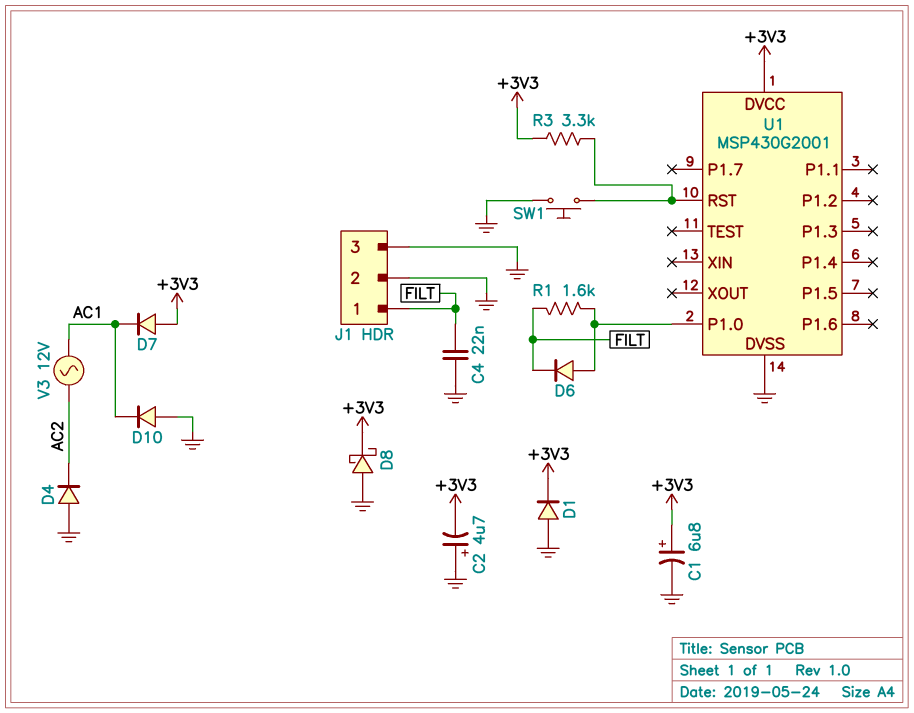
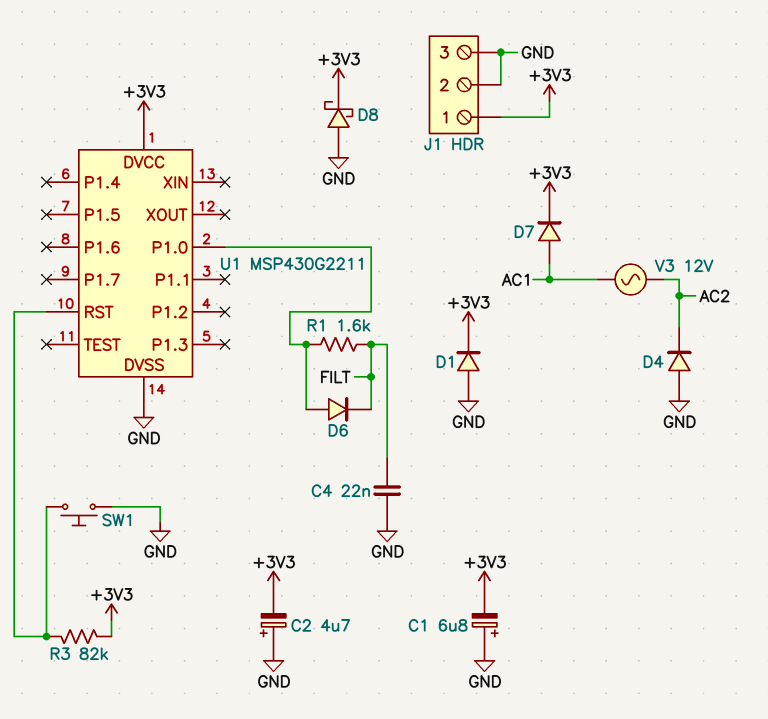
C1: 6.8uF (plus +3V3, minus GND) -> 6.8uF (plus GND, minus +3V3)
D7: diode (A +3V3, K AC1) -> diode (A AC1, K +3V3)
D10: diode (A GND, K AC1) -> none
J1 pin 1: FILT -> +3V3
R3: 3.3k (+3V3, U1/RST) -> 82k (+3V3, U1/RST)
U1: MSP430G2001 -> MSP430G2211

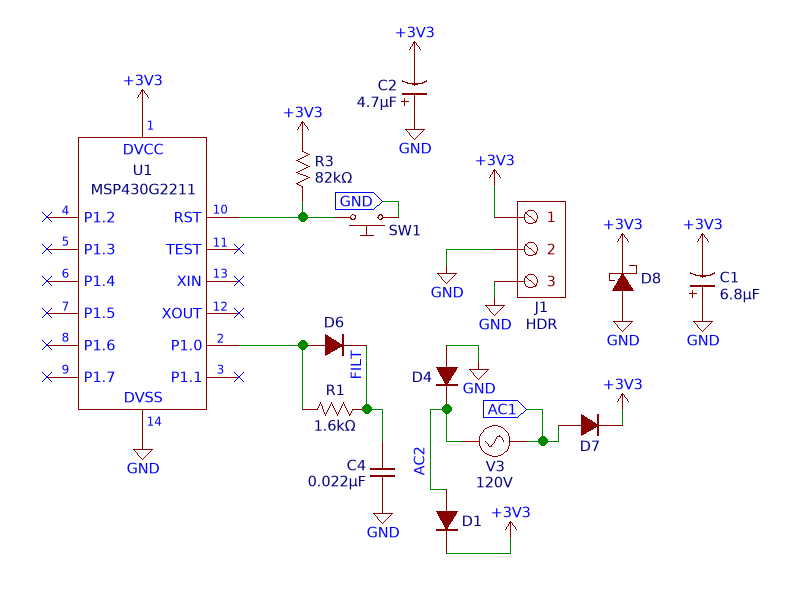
D1: diode (A GND, K +3V3) -> diode (A AC2, K +3V3)
V3: AC 12V (AC1, AC2) -> AC 120V (AC1, AC2)

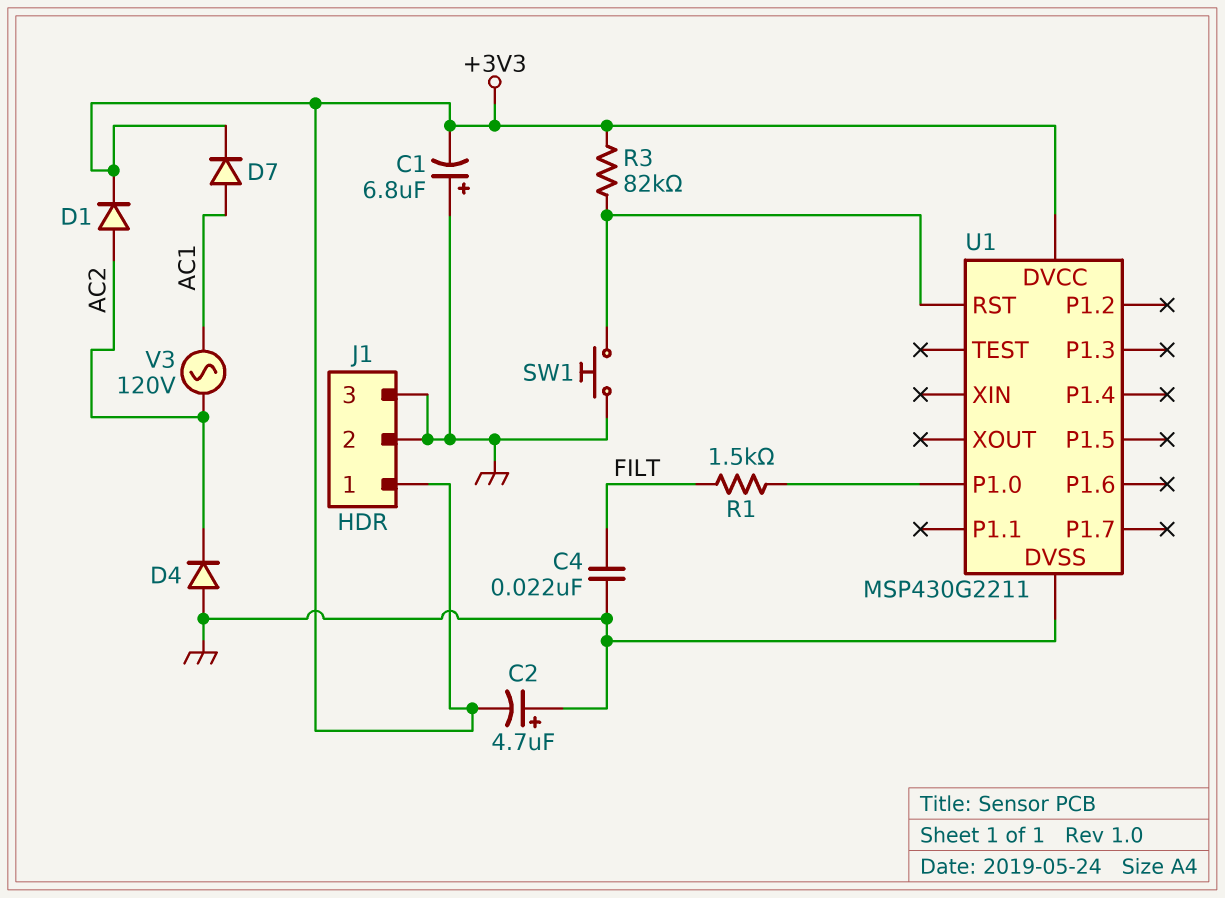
D6: diode (A U1/P1.0, K FILT) -> none
D8: schottky (A GND, K +3V3) -> none
R1: 1.6k (FILT, U1/P1.0) -> 1.5k (FILT, U1/P1.0)

